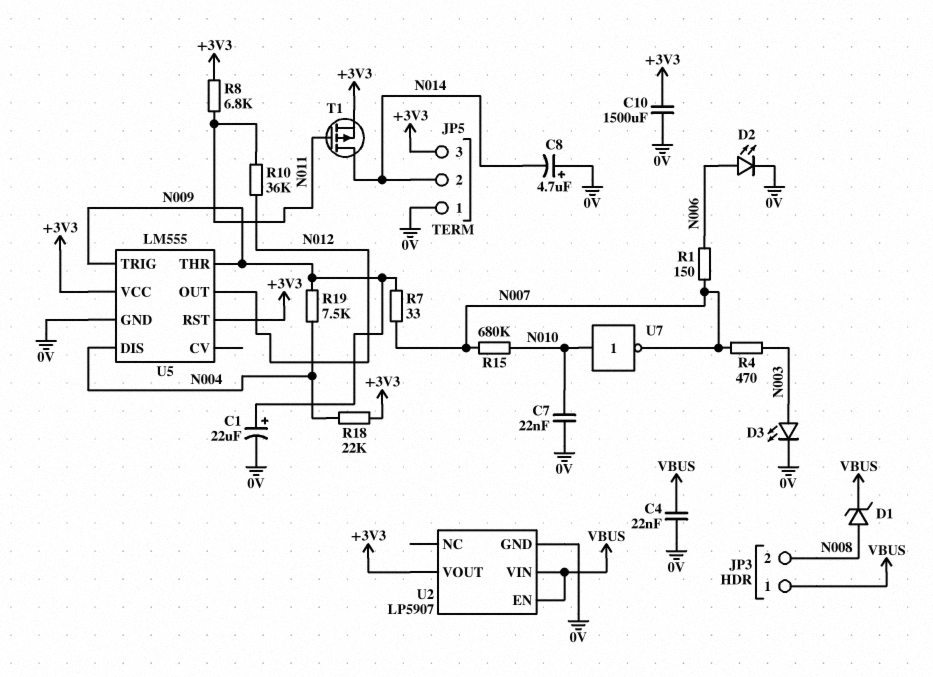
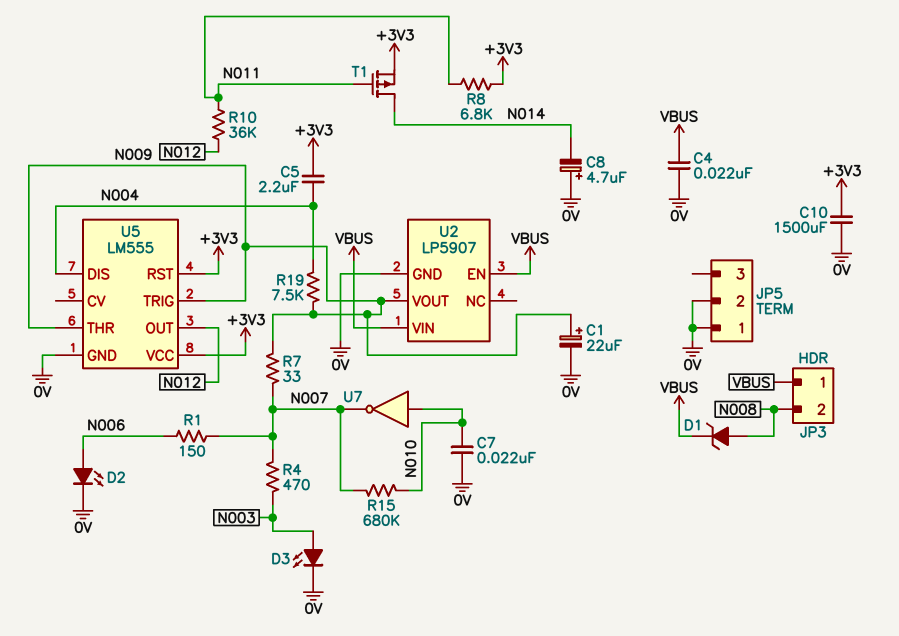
C5: none -> 2.2uF (+3V3, N004)
JP5 pin 2: N014 -> 0V
JP5 pin 3: +3V3 -> none
R18: 22k (+3V3, N004) -> none
U2 pin VOUT: +3V3 -> N009

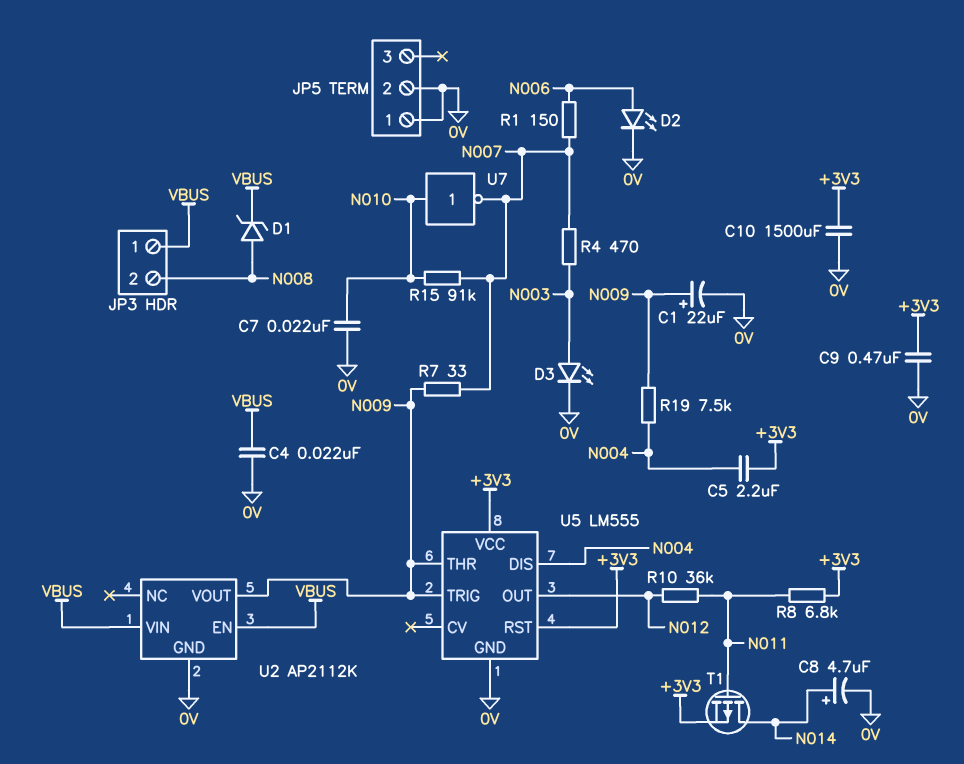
C8: 4.7uF (plus 0V, minus N014) -> 4.7uF (plus N014, minus 0V)
C9: none -> 470nF (+3V3, 0V)
R15: 680k (N007, N010) -> 91k (N007, N010)
U2: LP5907 -> AP2112K

